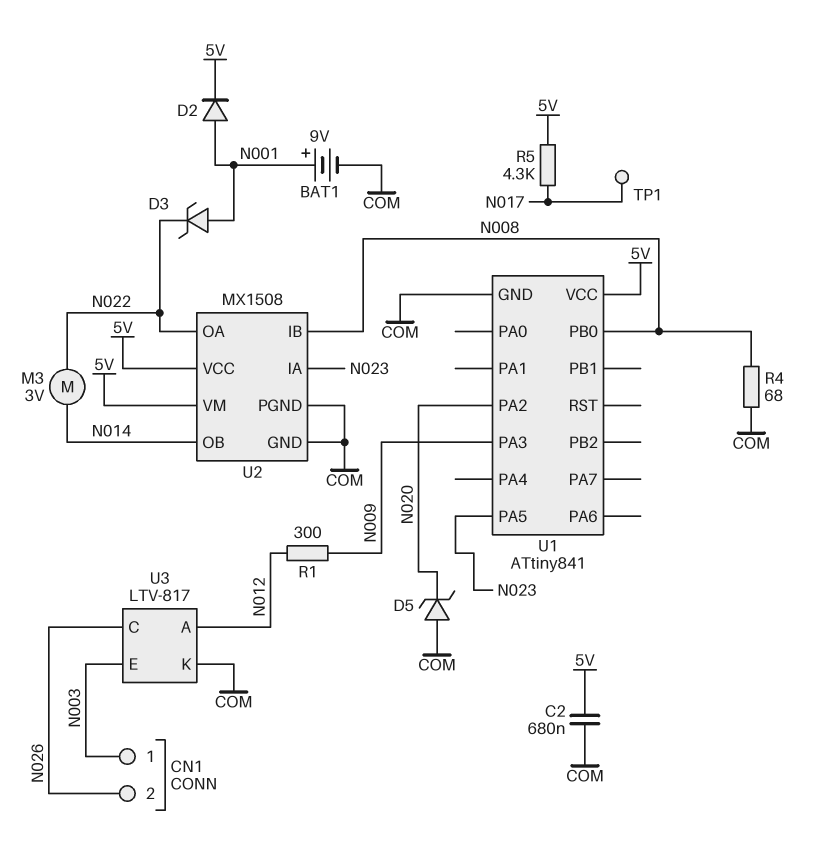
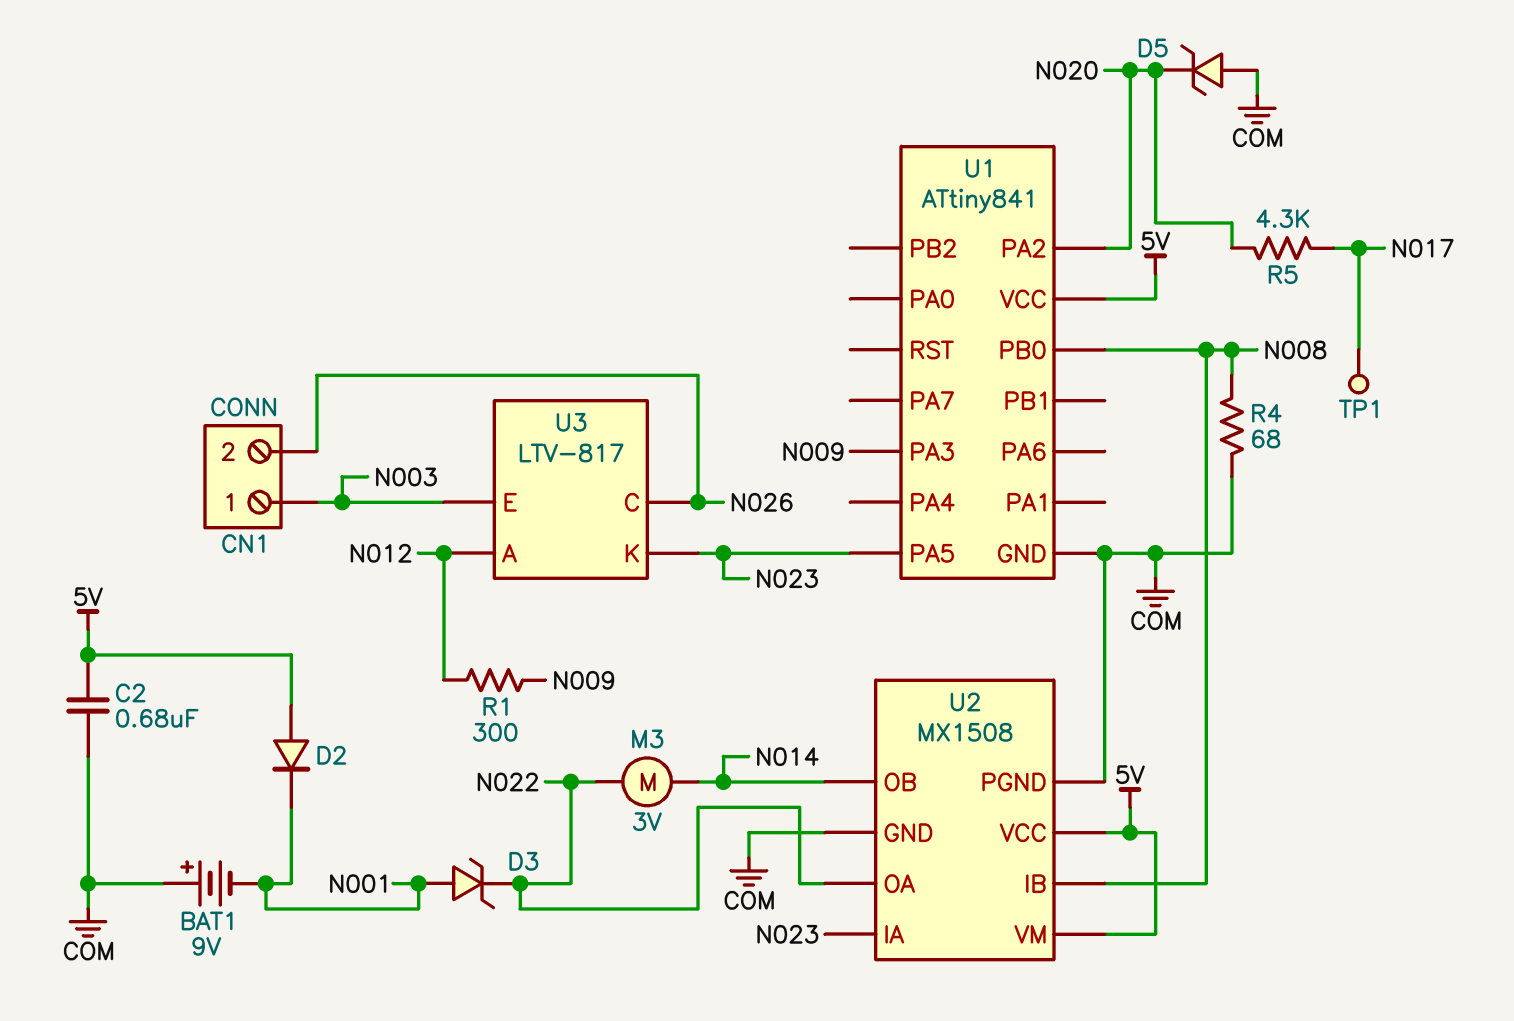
BAT1: 9V (plus N001, minus COM) -> 9V (plus COM, minus N001)
D2: diode (A N001, K 5V) -> diode (A 5V, K N001)
R5: 4.3k (5V, N017) -> 4.3k (N017, N020)
U3 pin K: COM -> N023

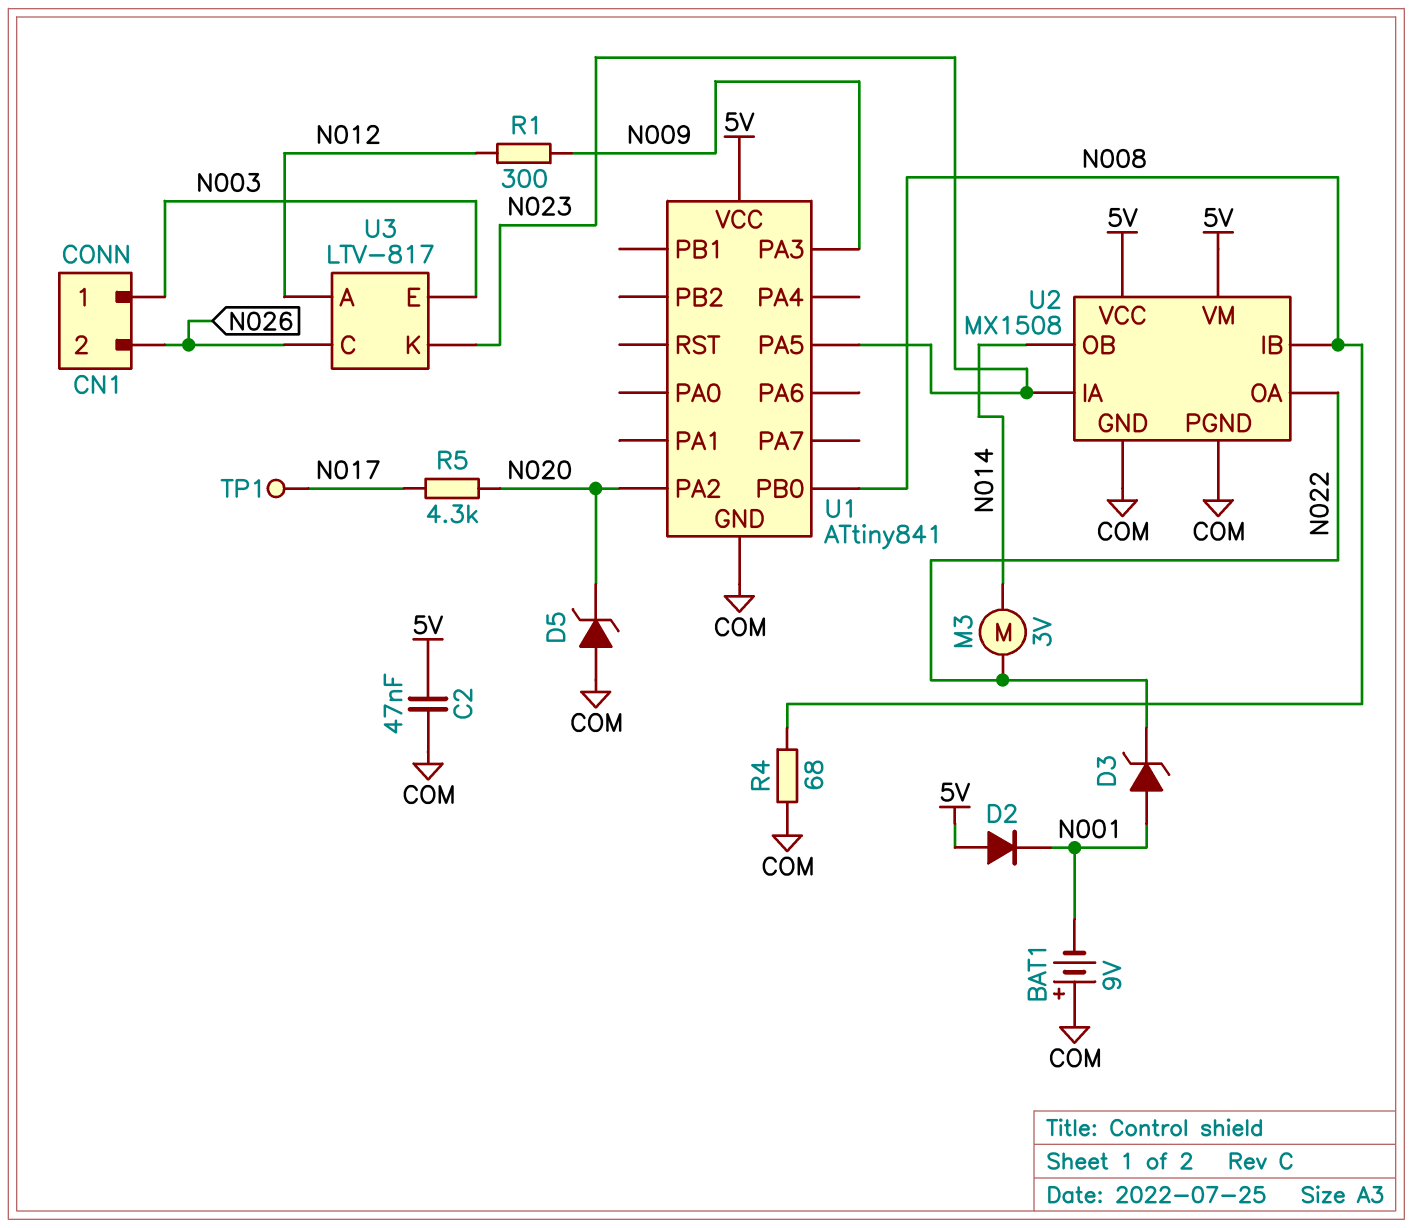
C2: 680nF (5V, COM) -> 47nF (5V, COM)

